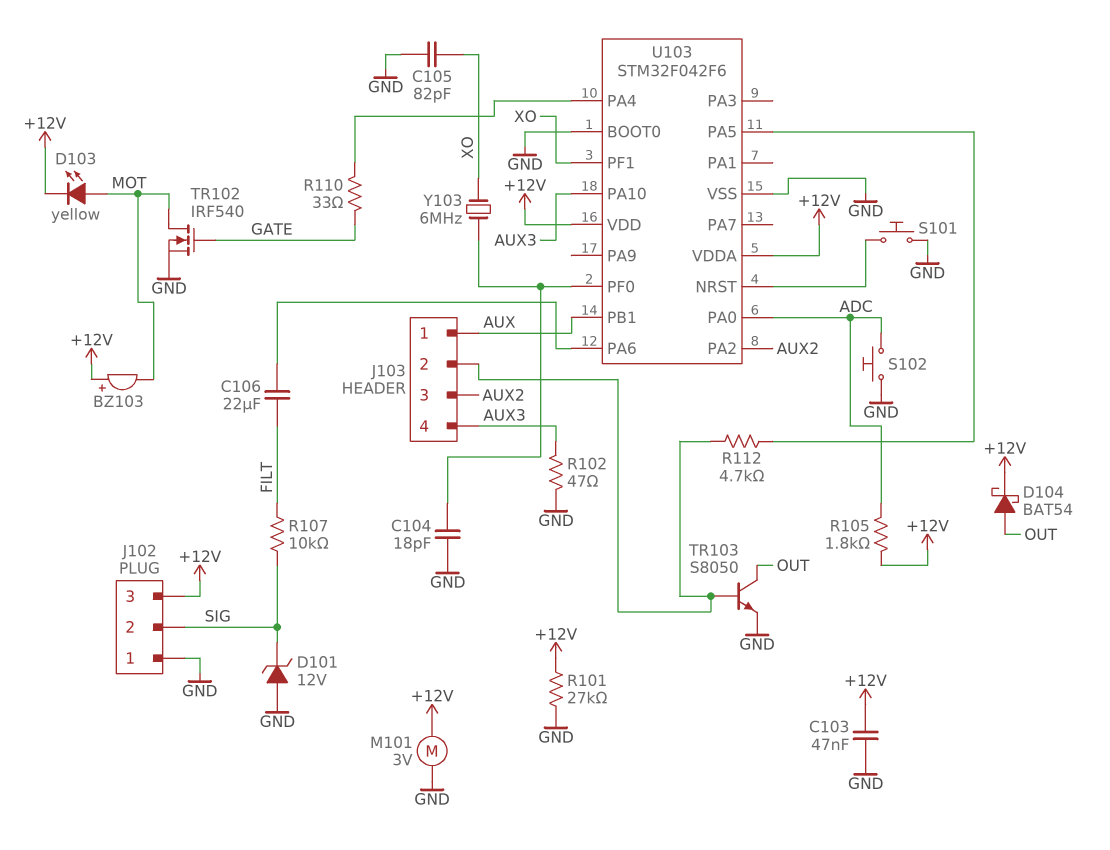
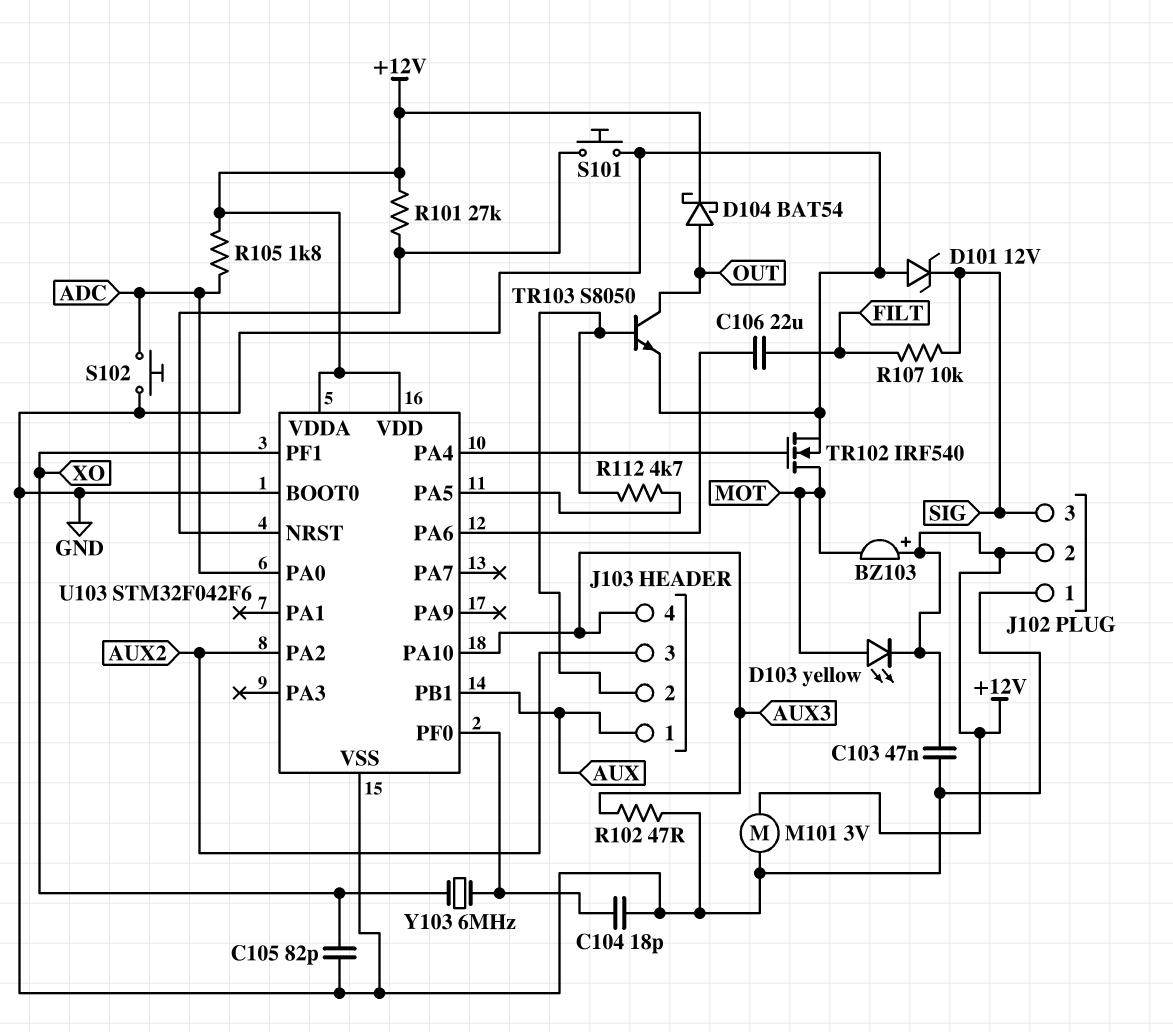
J102 pin 2: SIG -> +12V
J102 pin 3: +12V -> SIG
R101: 27k (+12V, GND) -> 27k (+12V, U103/NRST)
R110: 33 (GATE, U103/PA4) -> none
TR102: NMOS IRF540 (G GATE, D MOT, S GND) -> NMOS IRF540 (G U103/PA4, D MOT, S GND)

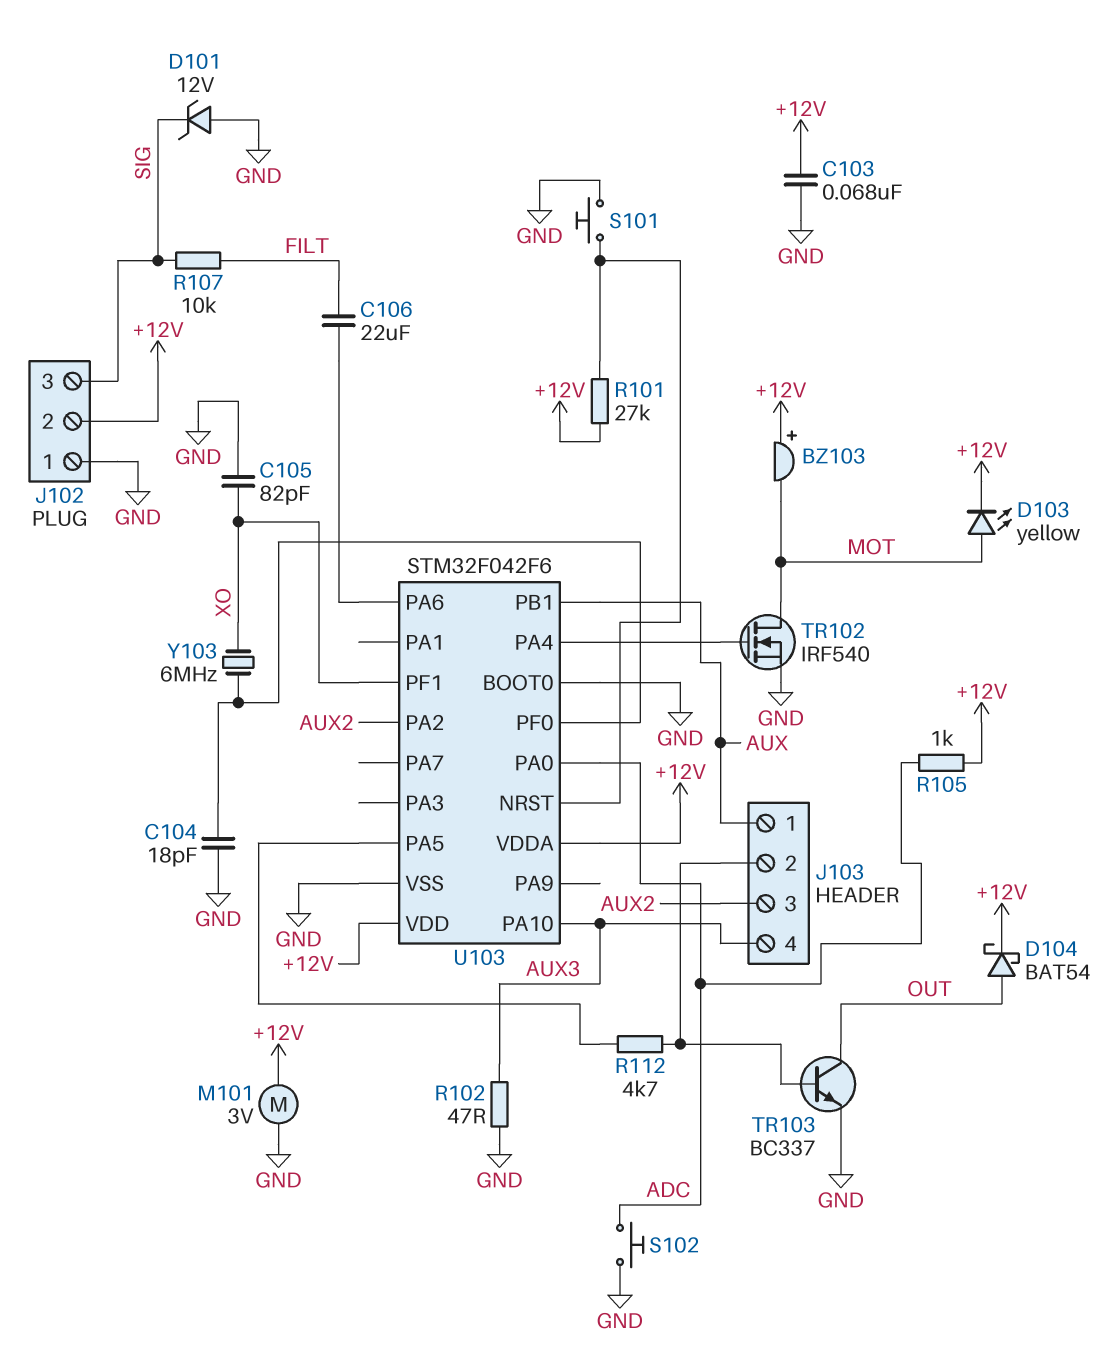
C103: 47nF (+12V, GND) -> 68nF (+12V, GND)
R105: 1.8k (+12V, ADC) -> 1k (+12V, ADC)
TR103: NPN S8050 (B J103/2, C OUT, E GND) -> NPN BC337 (B J103/2, C OUT, E GND)

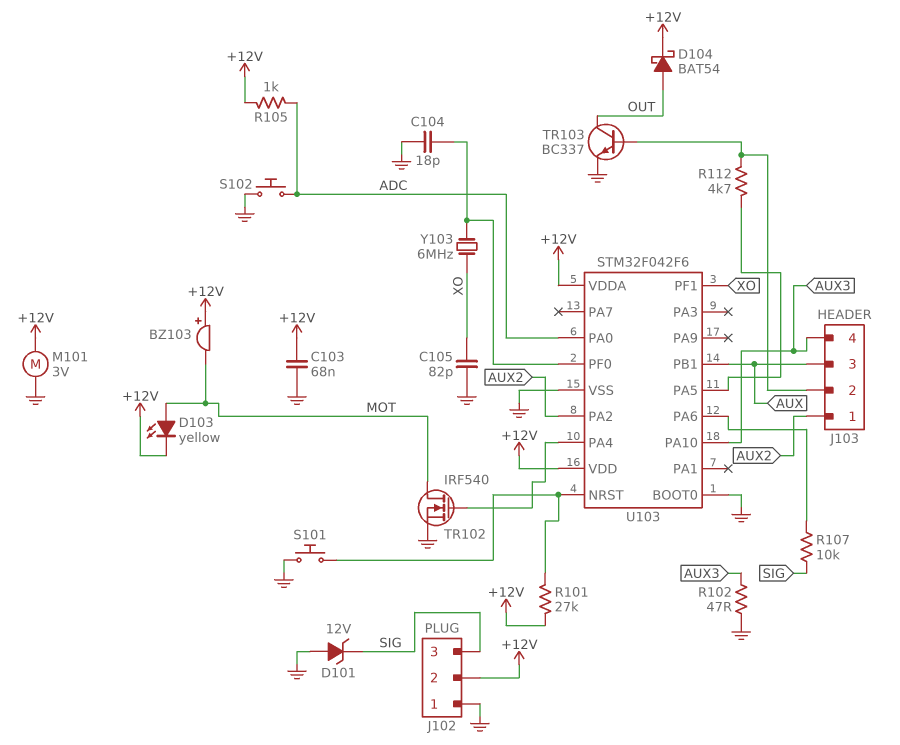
C106: 22uF (FILT, U103/PA6) -> none
J103 pin 1: AUX -> AUX2
J103 pin 3: AUX2 -> AUX
R107: 10k (FILT, SIG) -> 10k (SIG, U103/PA6)

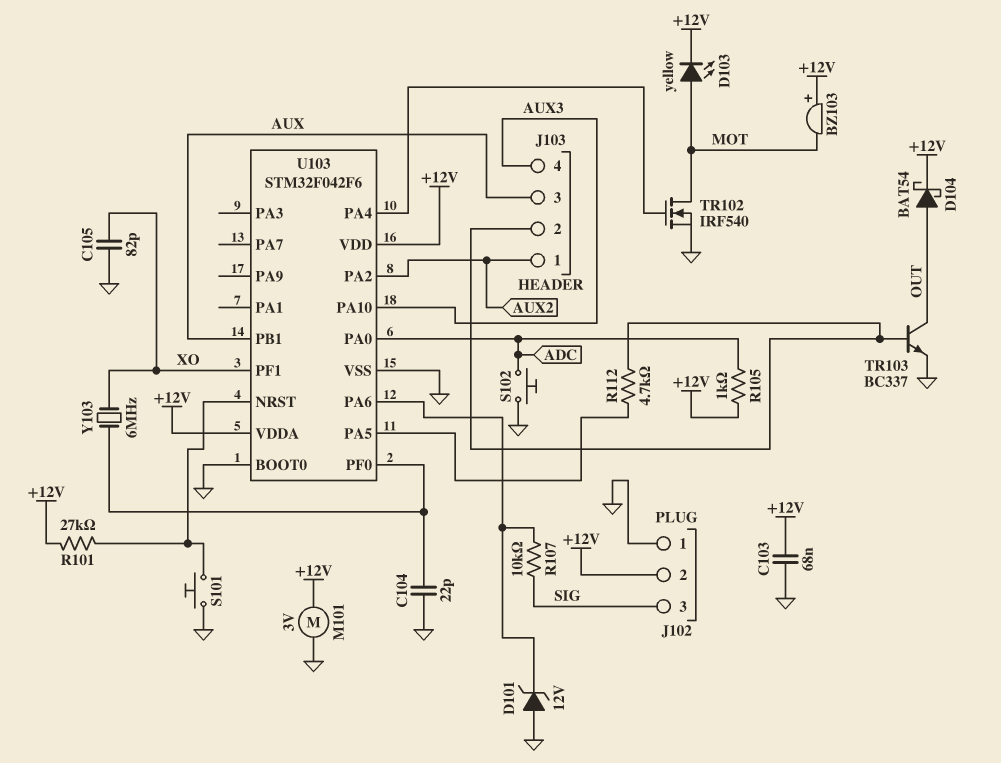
C104: 18pF (GND, U103/PF0) -> 22pF (GND, U103/PF0)
D101: zener 12V (A GND, K SIG) -> zener 12V (A GND, K U103/PA6)
R102: 47 (AUX3, GND) -> none

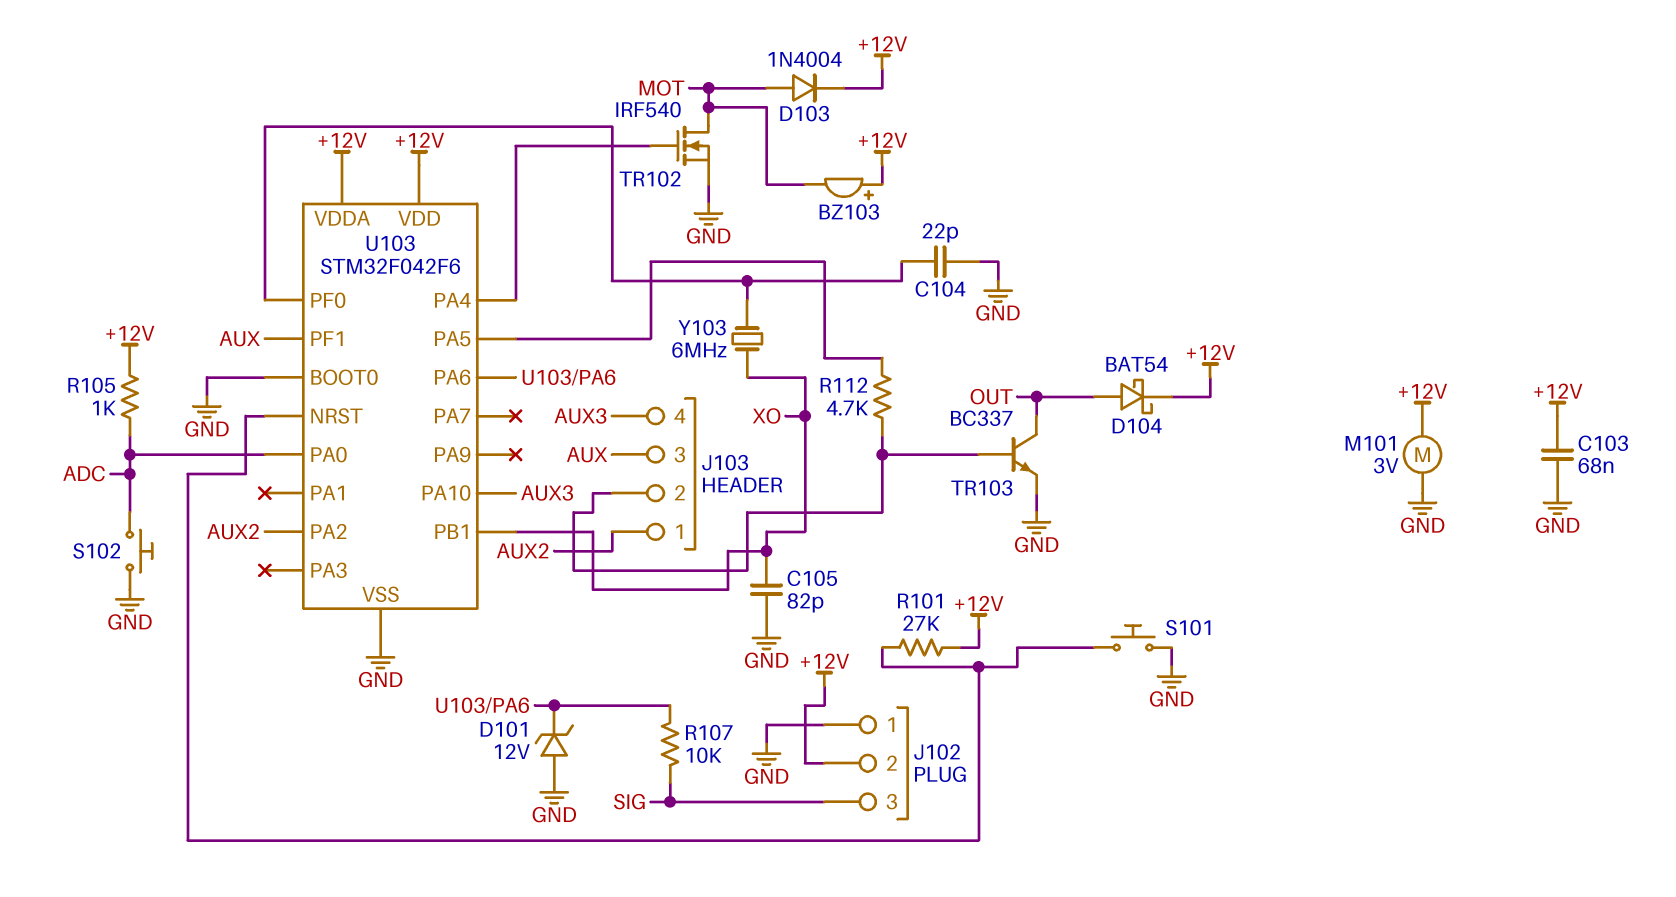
D103: LED yellow (A MOT, K +12V) -> diode 1N4004 (A MOT, K +12V)
U103 pin PB1: AUX -> XO
U103 pin PF1: XO -> AUX

